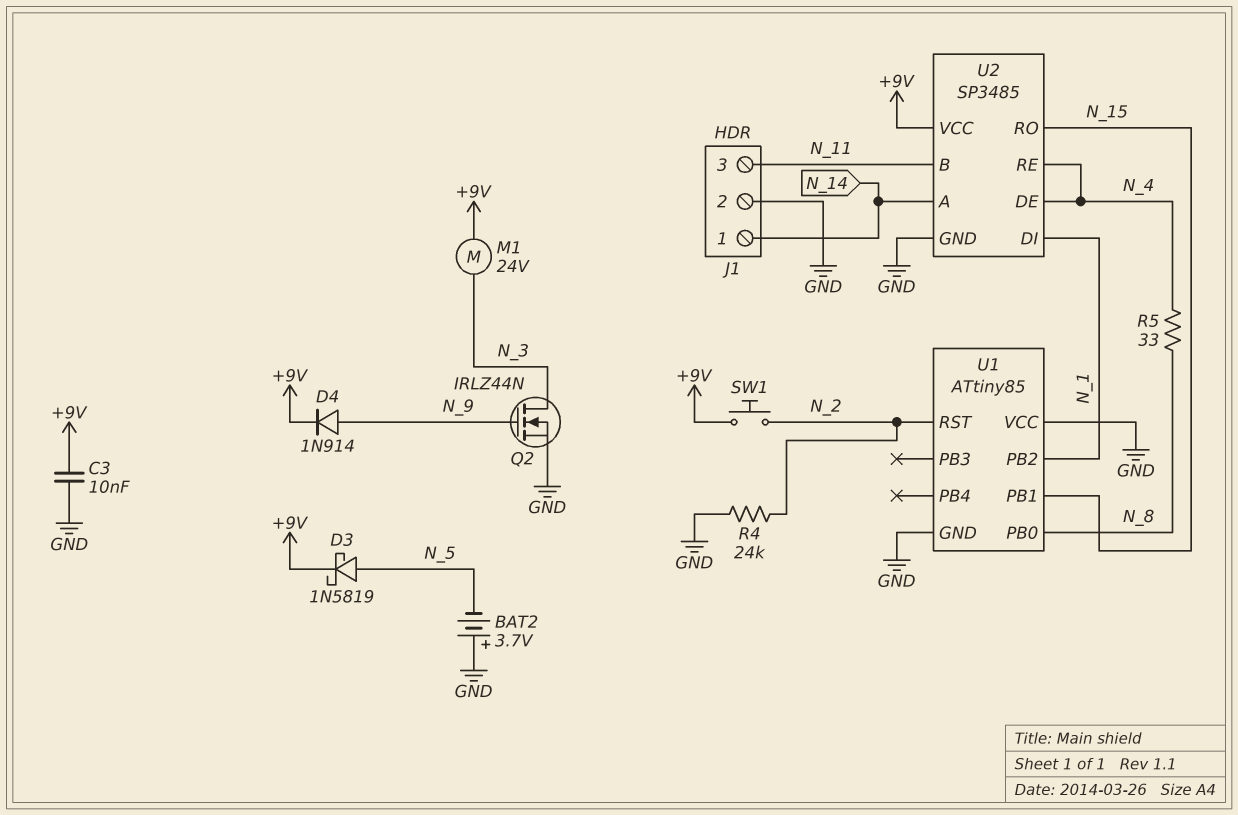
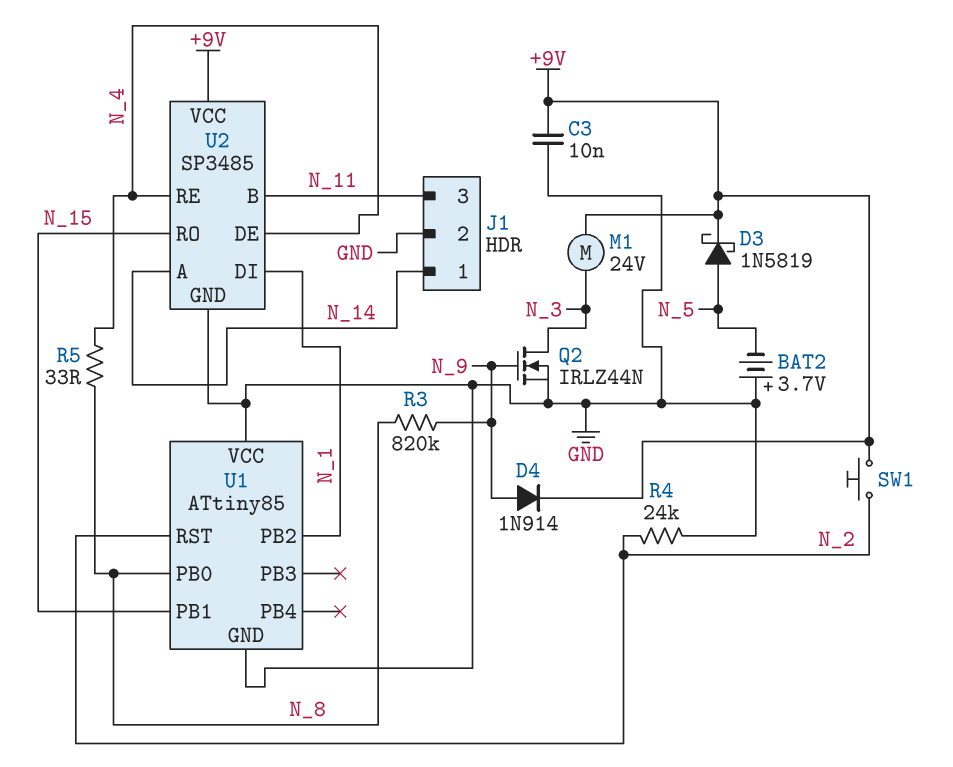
R3: none -> 820k (N_8, N_9)

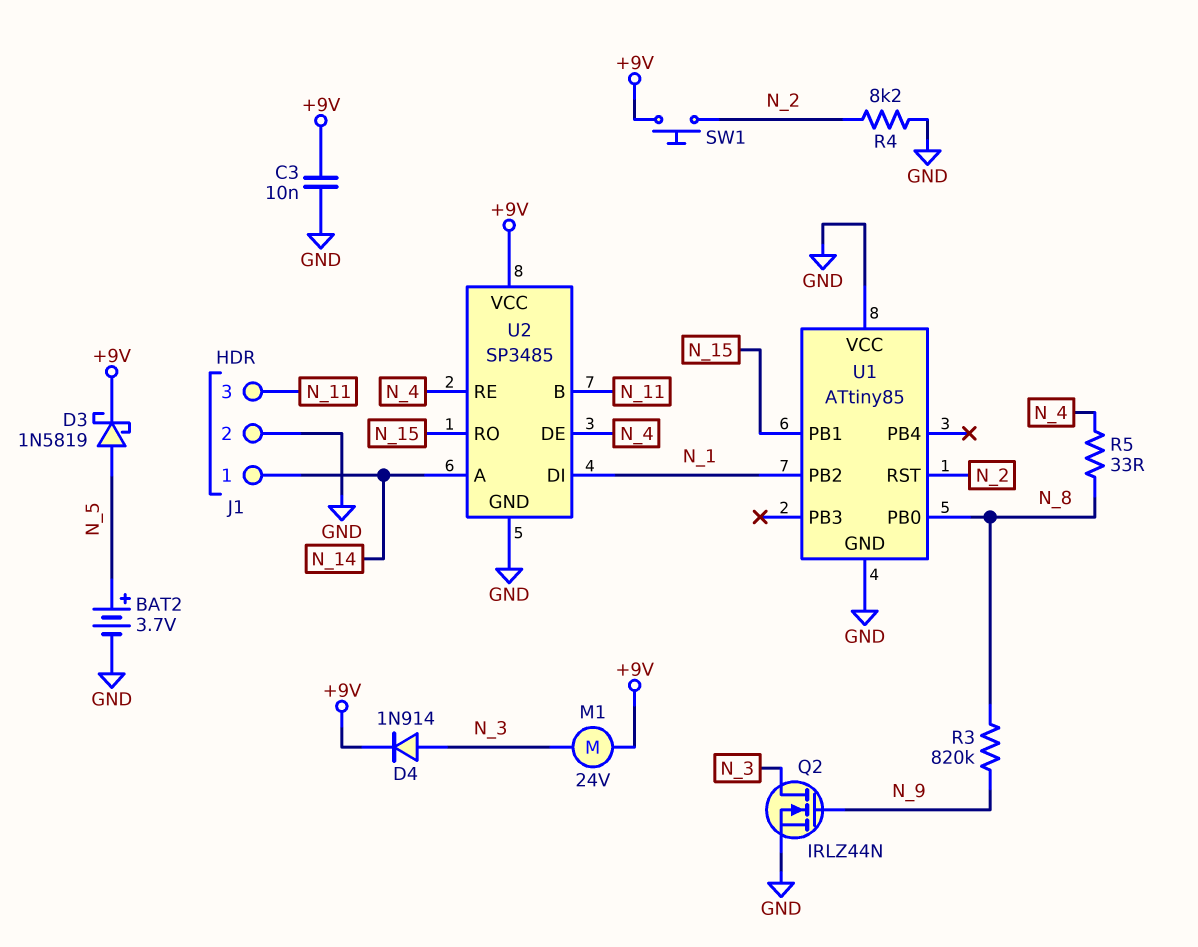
BAT2: 3.7V (plus GND, minus N_5) -> 3.7V (plus N_5, minus GND)
D4: diode 1N914 (A N_9, K +9V) -> diode 1N914 (A N_3, K +9V)
R4: 24k (GND, N_2) -> 8.2k (GND, N_2)

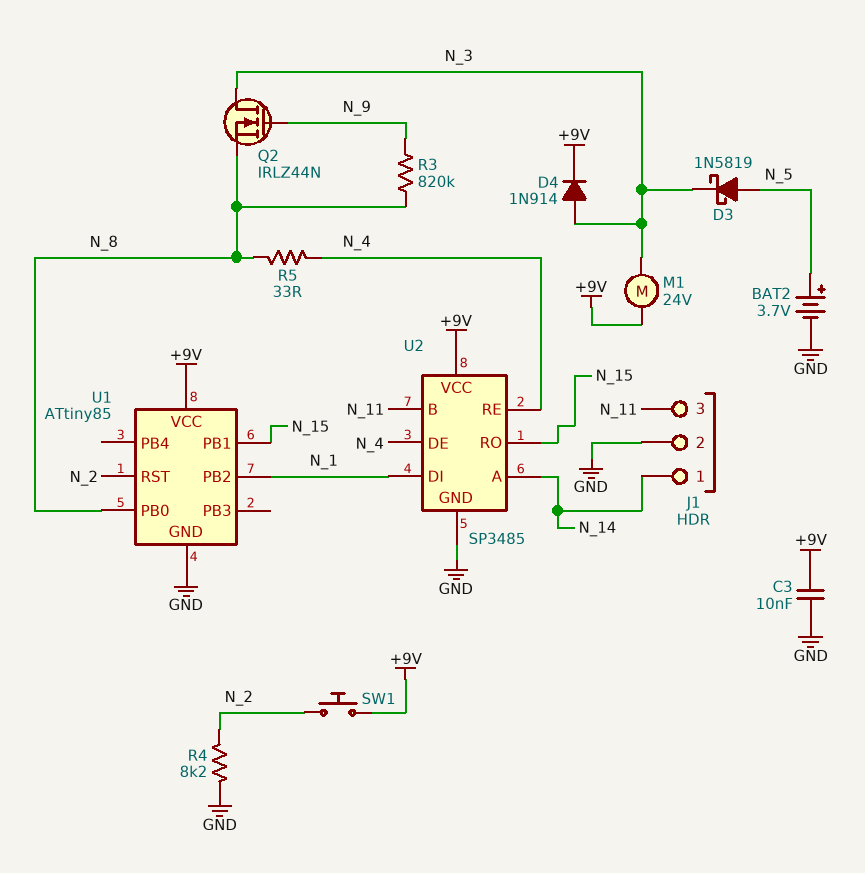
D3: schottky 1N5819 (A N_5, K +9V) -> schottky 1N5819 (A N_5, K N_3)
Q2: NMOS IRLZ44N (G N_9, D N_3, S GND) -> NMOS IRLZ44N (G N_9, D N_3, S N_8)
U1 pin VCC: GND -> +9V

